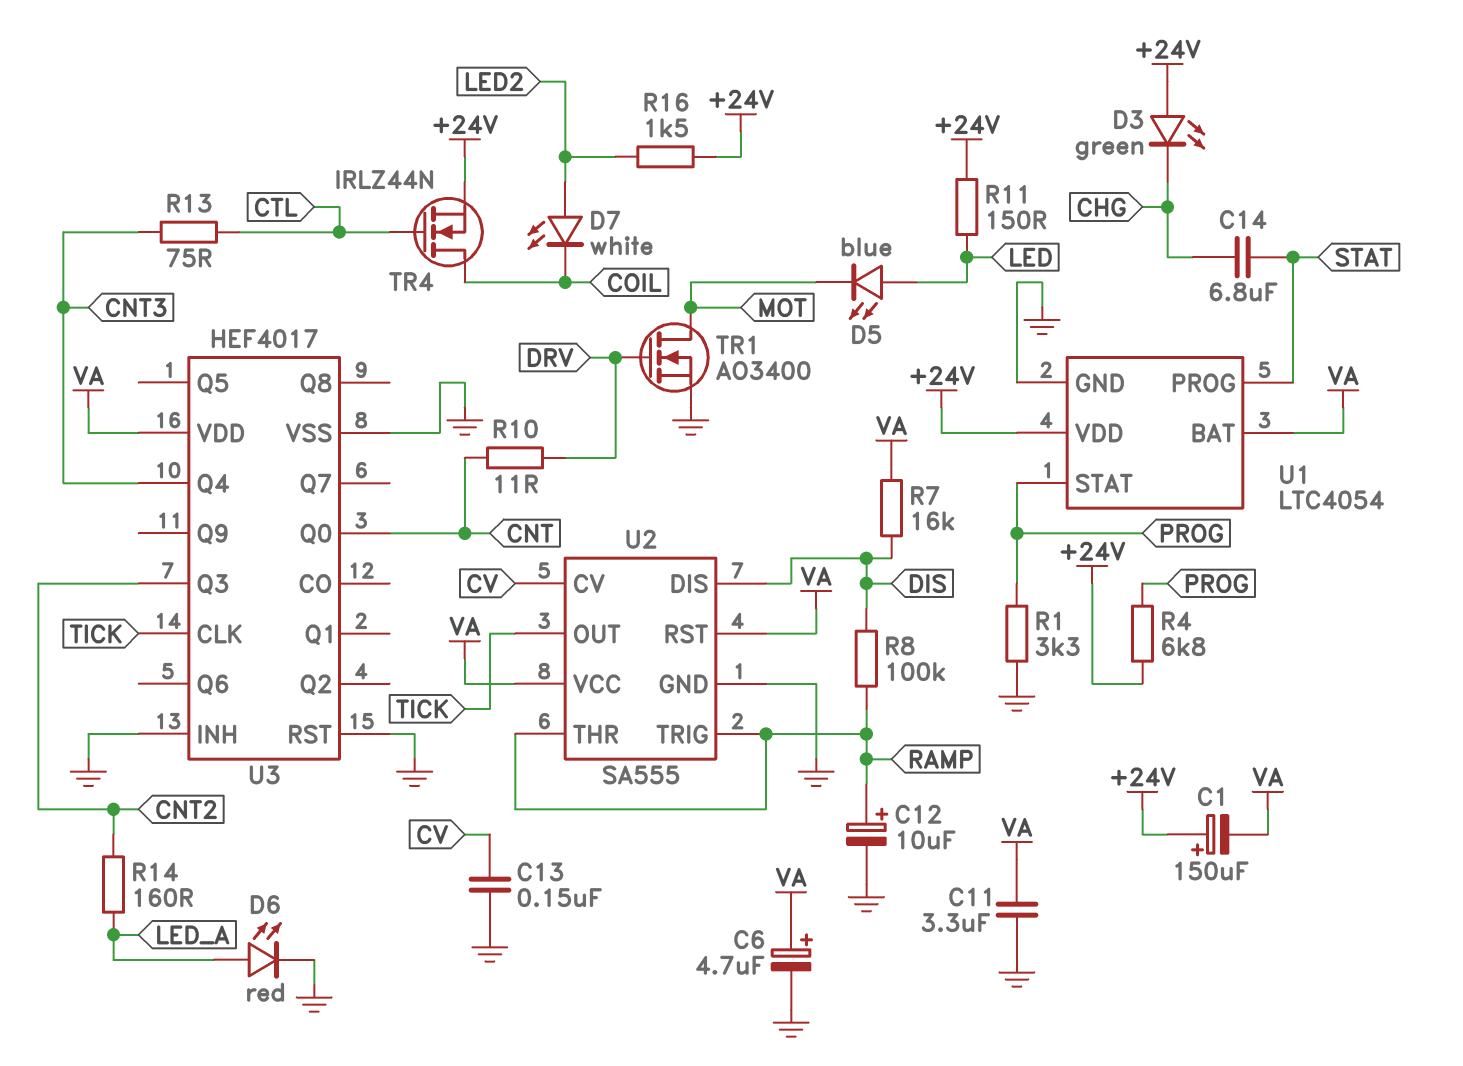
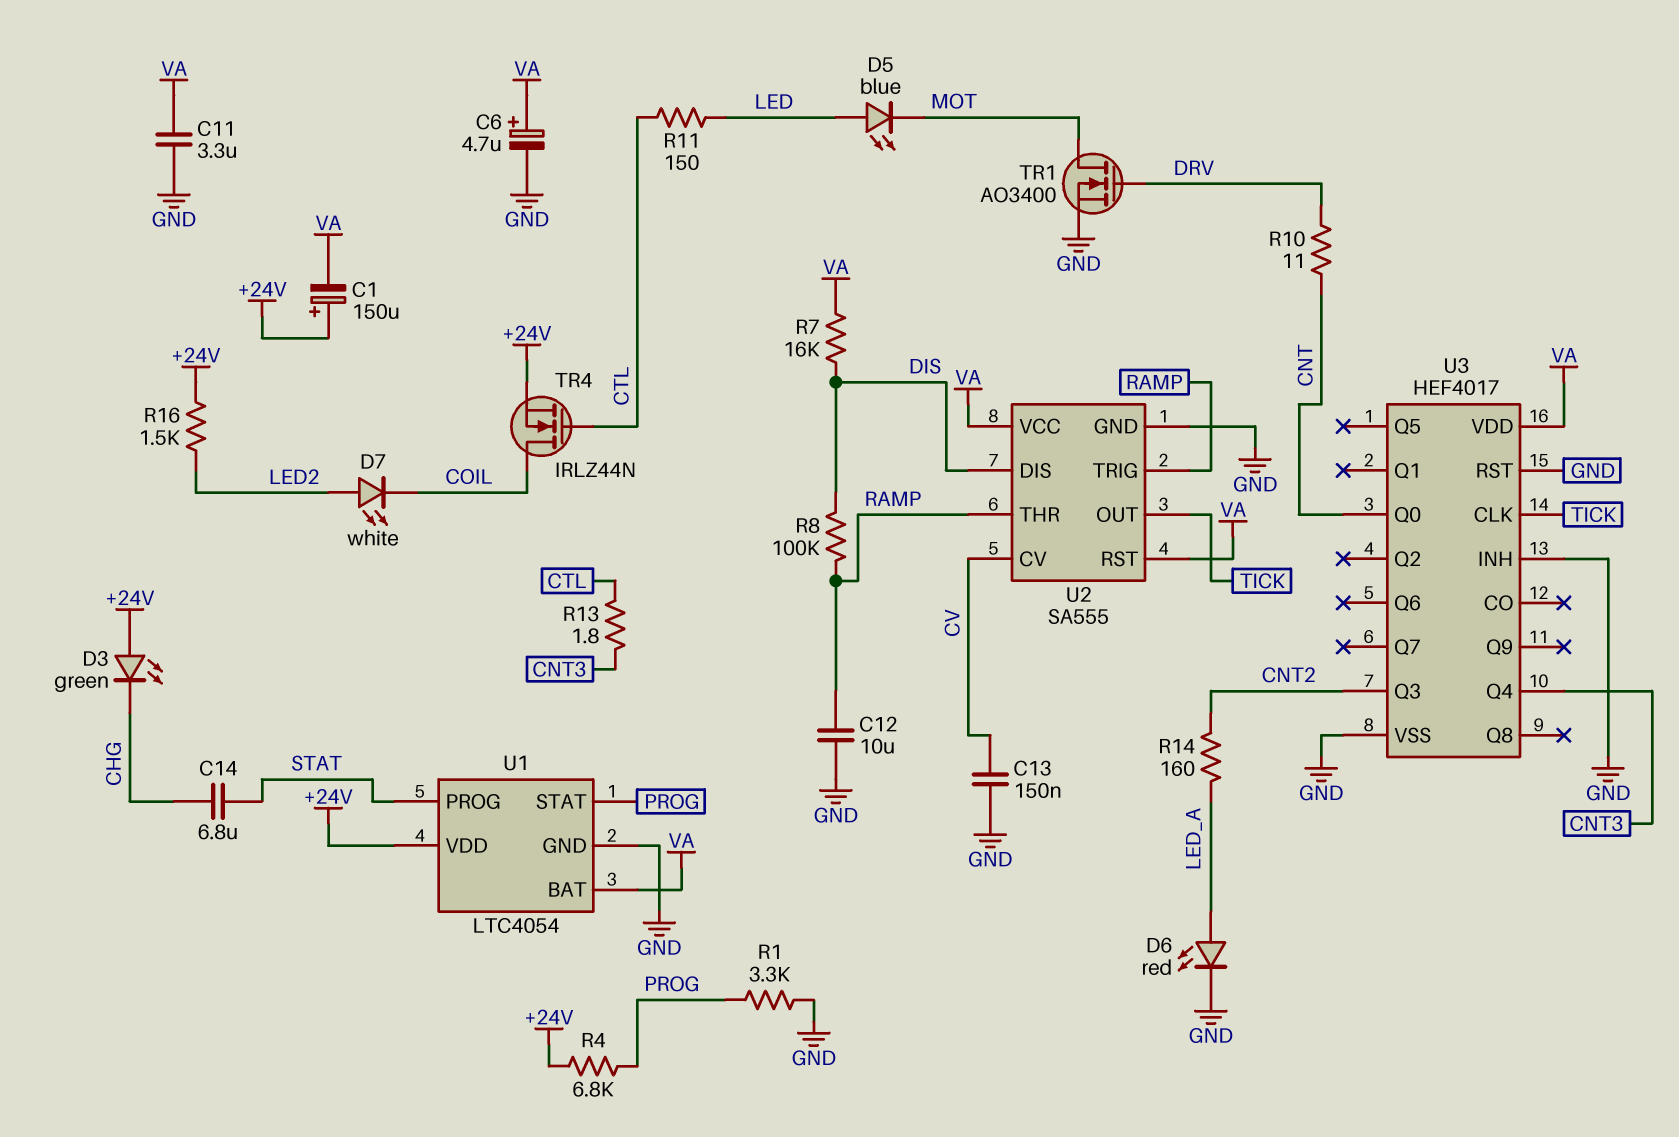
C12: 10uF (plus RAMP, minus GND) -> 10uF (GND, RAMP)
R11: 150 (+24V, LED) -> 150 (CTL, LED)
R13: 75 (CNT3, CTL) -> 1.8 (CNT3, CTL)

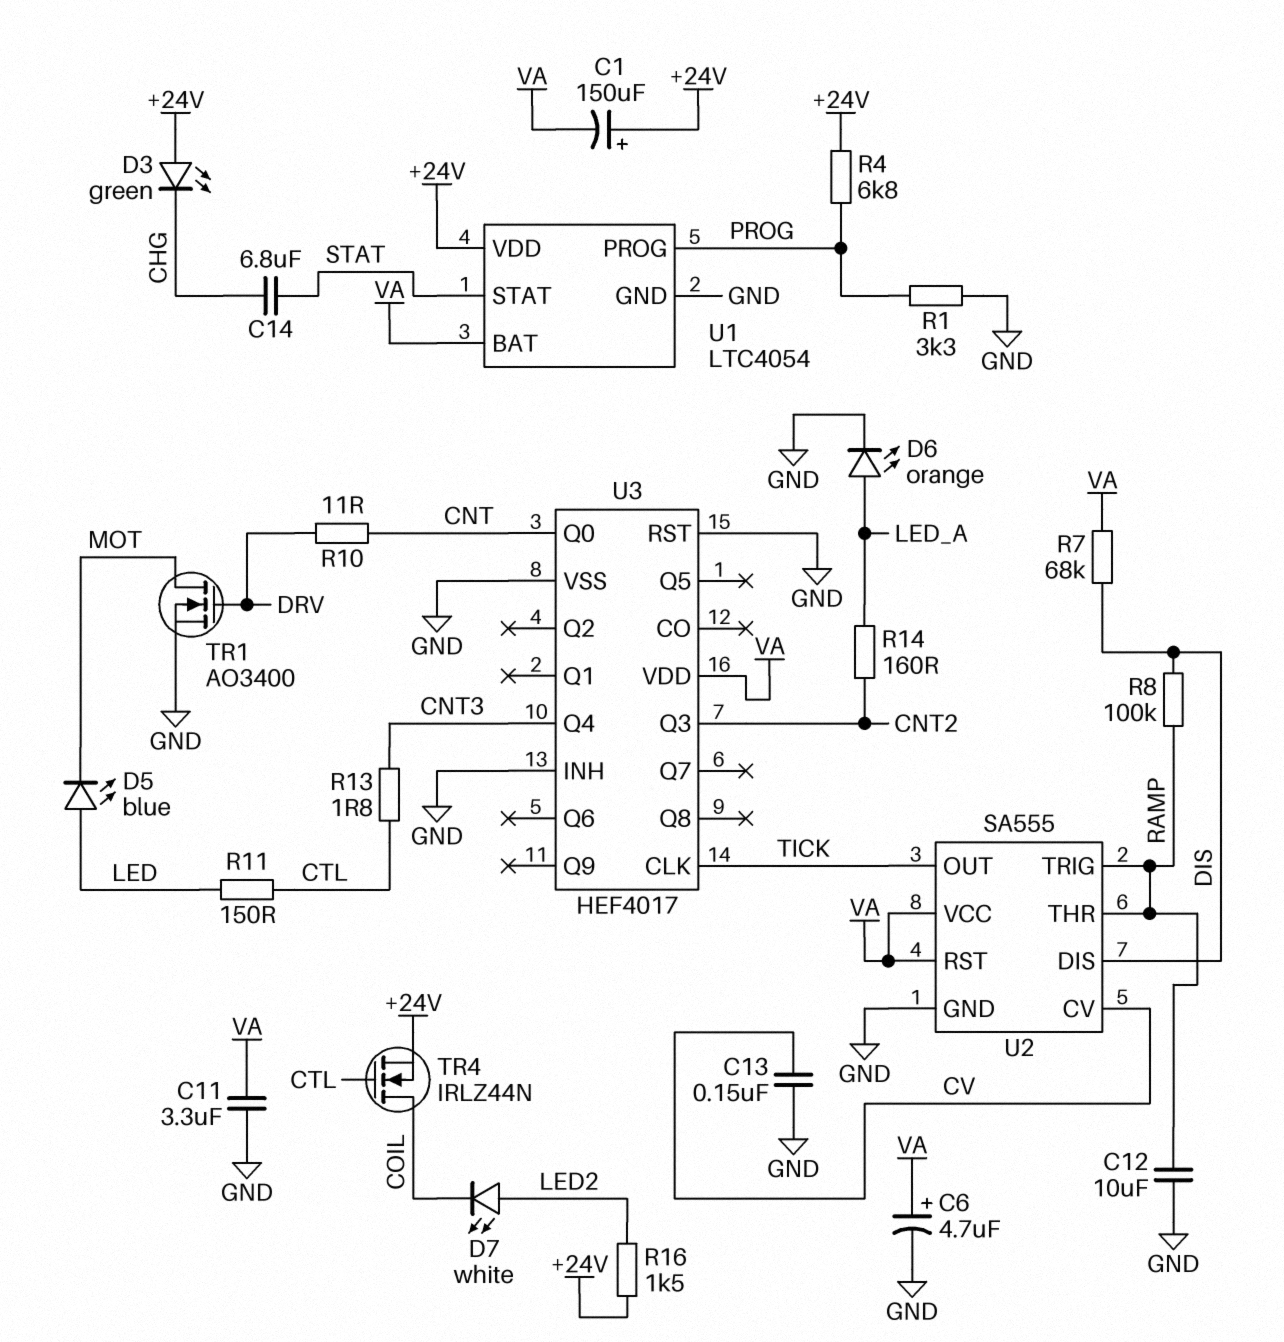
D6: LED red (A LED_A, K GND) -> LED orange (A LED_A, K GND)
R7: 16k (DIS, VA) -> 68k (DIS, VA)
U1 pin PROG: STAT -> PROG
U1 pin STAT: PROG -> STAT

